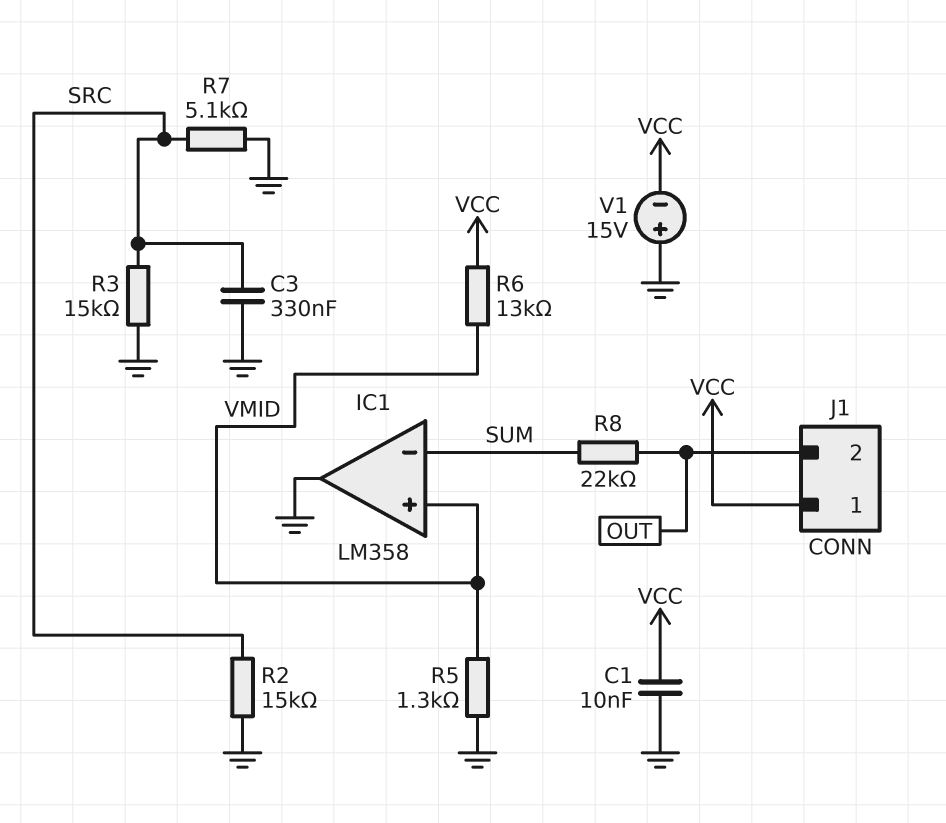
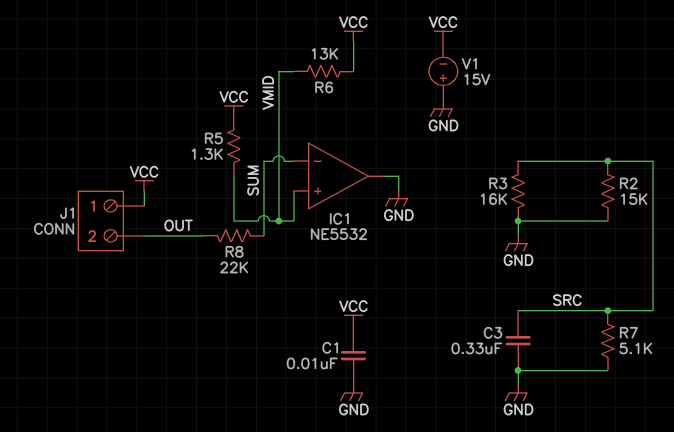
IC1: LM358 -> NE5532
R3: 15k (GND, SRC) -> 16k (GND, SRC)
R5: 1.3k (GND, VMID) -> 1.3k (VCC, VMID)

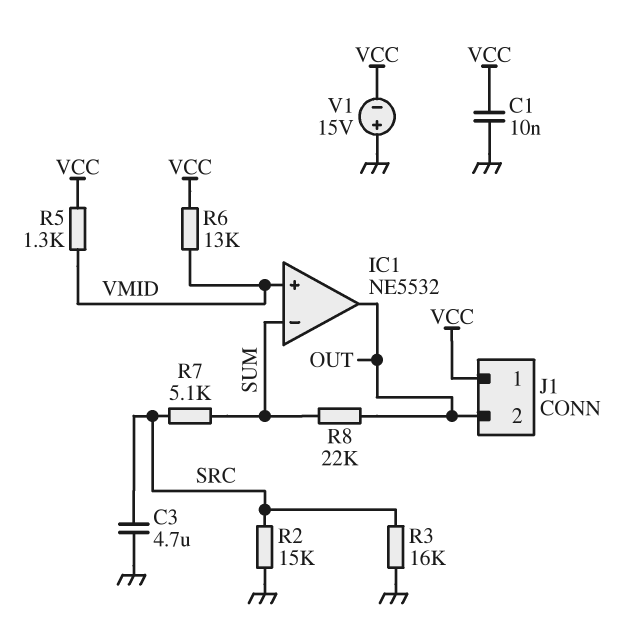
C3: 330nF (GND, SRC) -> 4.7uF (GND, SRC)
IC1 pin out: GND -> OUT
R7: 5.1k (GND, SRC) -> 5.1k (SRC, SUM)

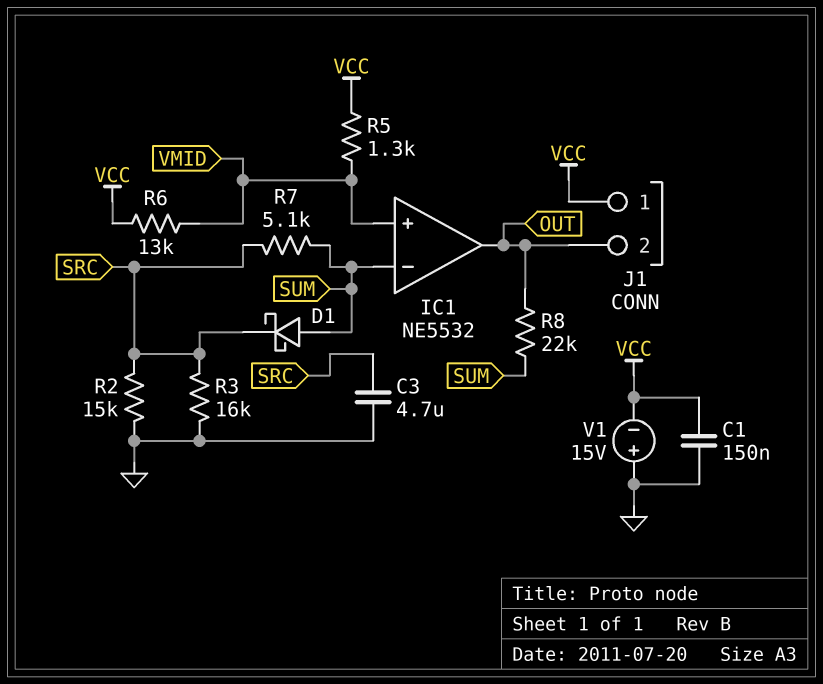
C1: 10nF (GND, VCC) -> 150nF (GND, VCC)
D1: none -> schottky (A SUM, K SRC)

